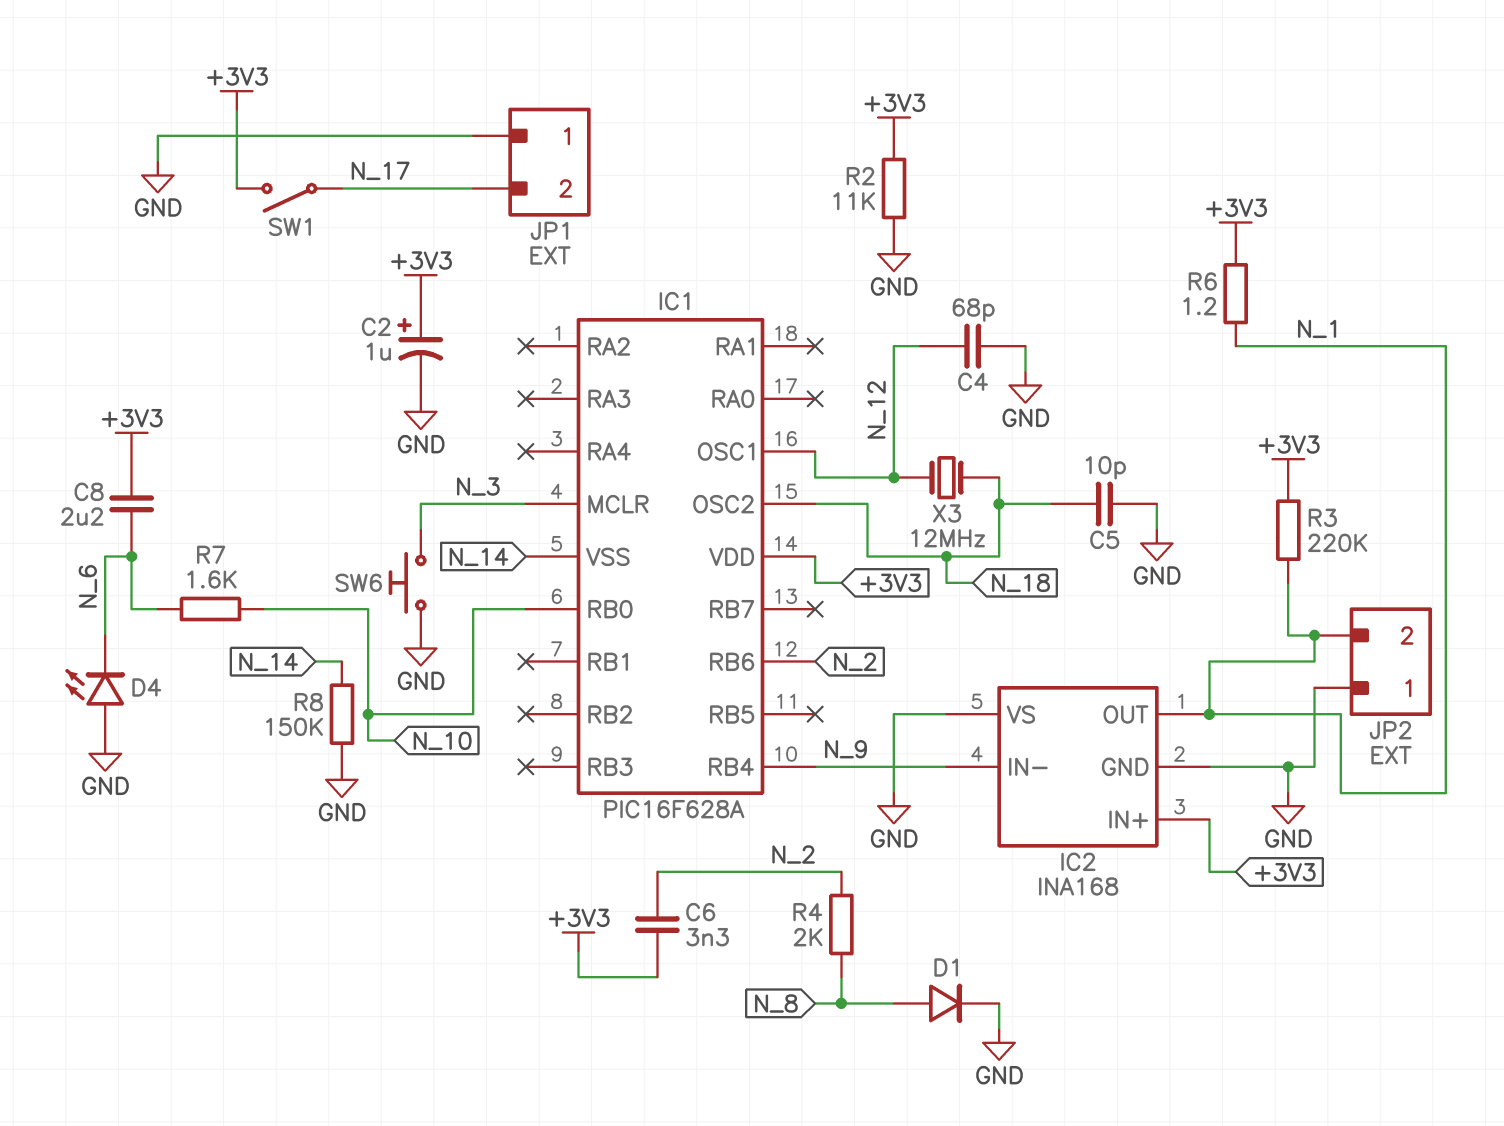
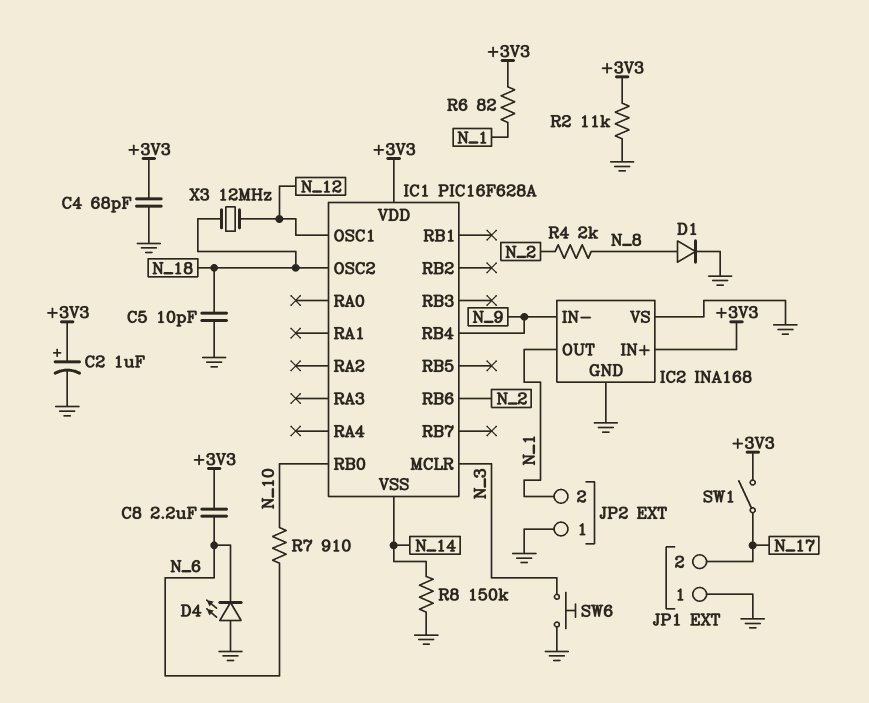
C4: 68pF (GND, N_12) -> 68pF (+3V3, GND)
C6: 3.3nF (+3V3, N_2) -> none
R3: 220k (+3V3, N_1) -> none
R6: 1.2 (+3V3, N_1) -> 82 (+3V3, N_1)
R7: 1.6k (N_6, N_10) -> 910 (N_6, N_10)

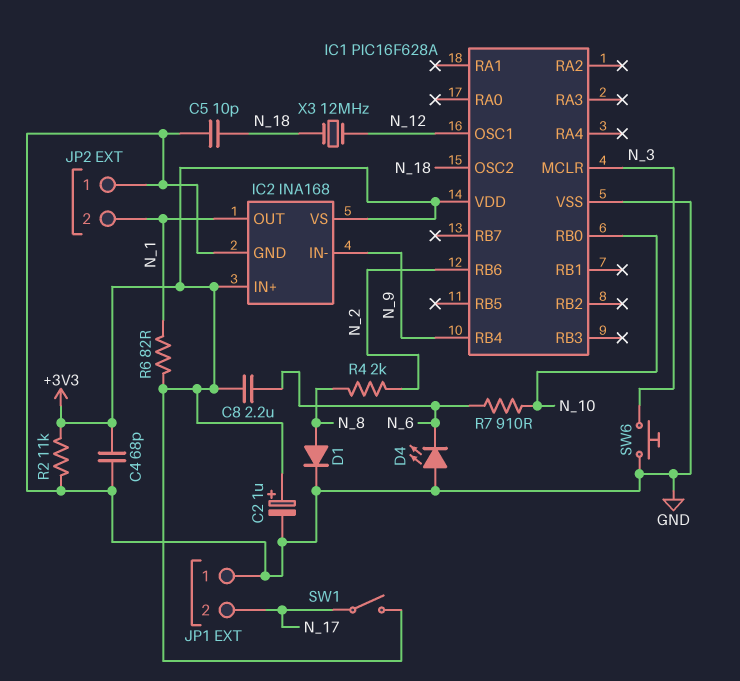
IC1 pin VSS: N_14 -> GND
IC2 pin VS: GND -> +3V3
R8: 150k (GND, N_14) -> none

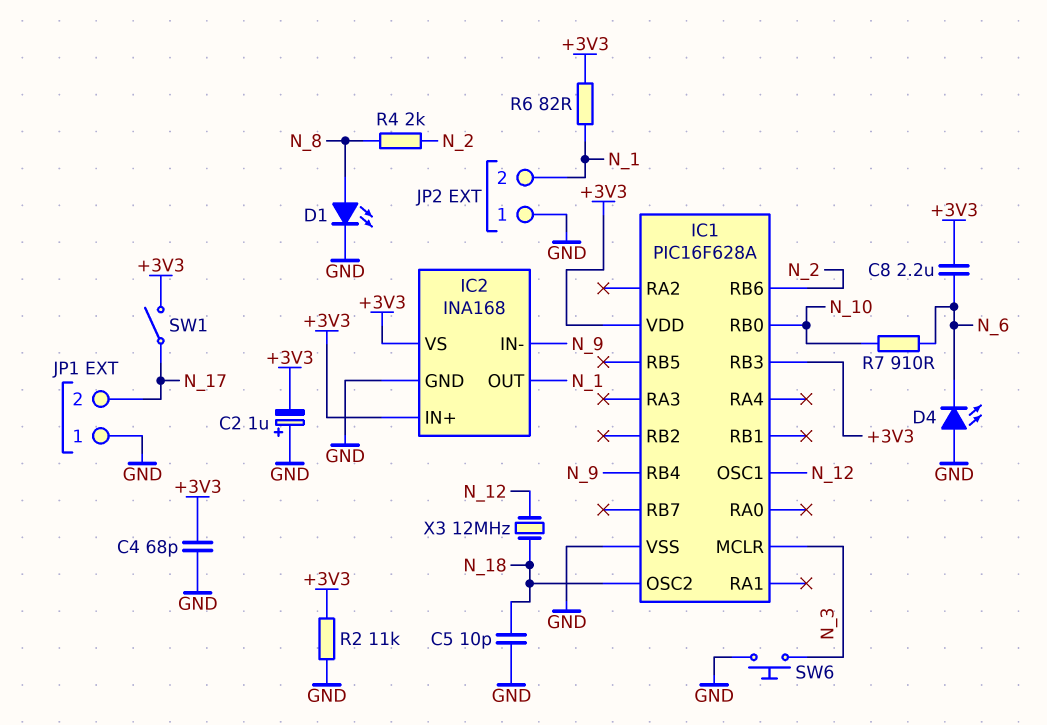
C2: 1uF (plus +3V3, minus GND) -> 1uF (plus GND, minus +3V3)
D1: diode (A N_8, K GND) -> LED (A N_8, K GND)
IC1 pin RB3: none -> +3V3

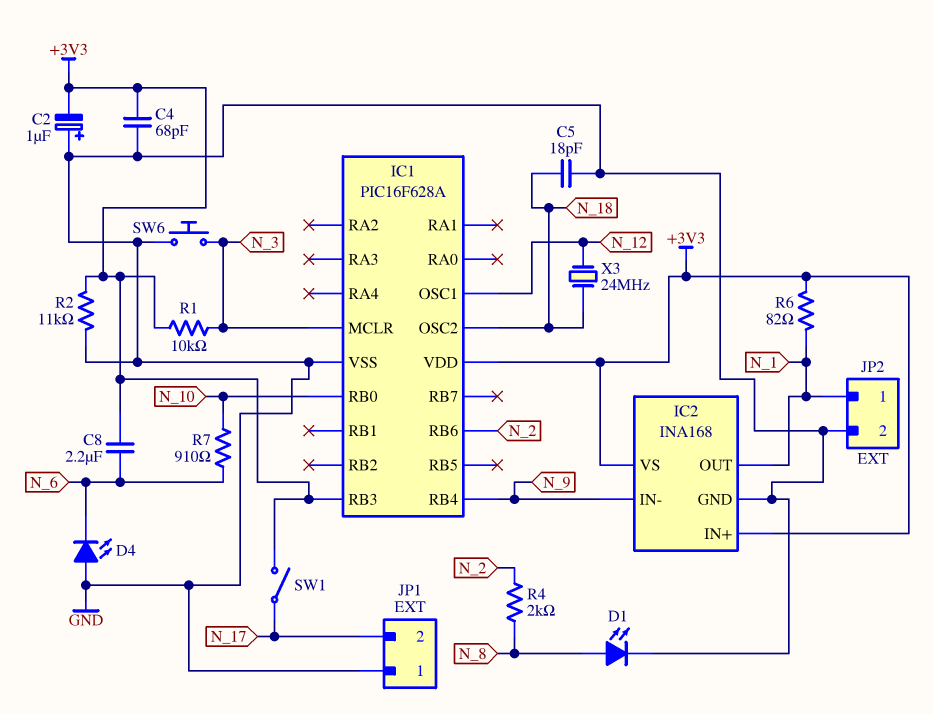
C5: 10pF (GND, N_18) -> 18pF (GND, N_18)
JP2 pin 1: GND -> N_1
JP2 pin 2: N_1 -> GND
R1: none -> 10k (+3V3, N_3)
X3: 12MHz (N_12, N_18) -> 24MHz (N_12, N_18)

